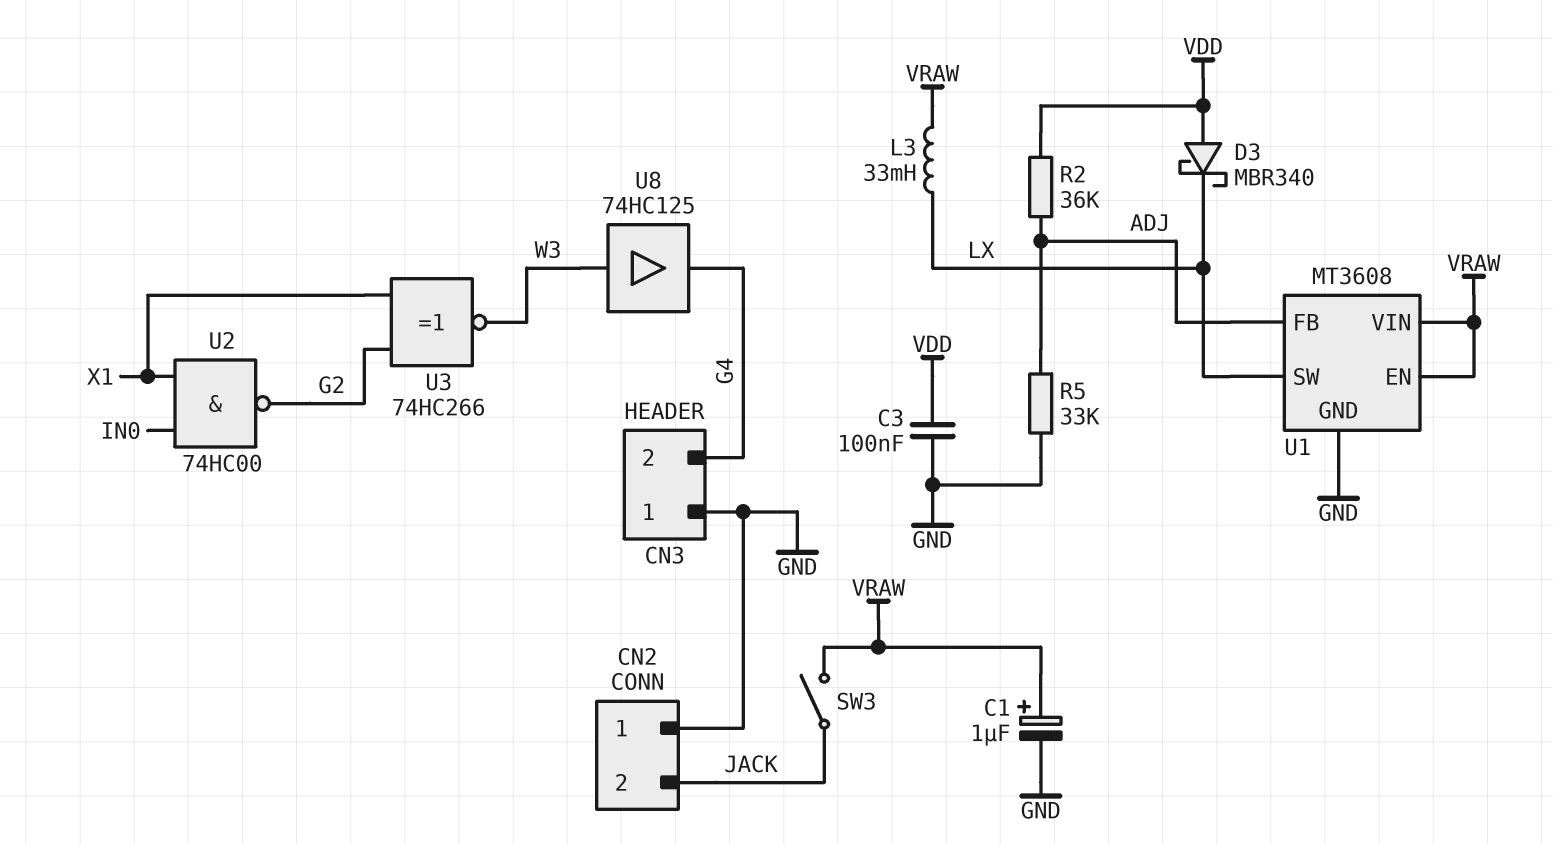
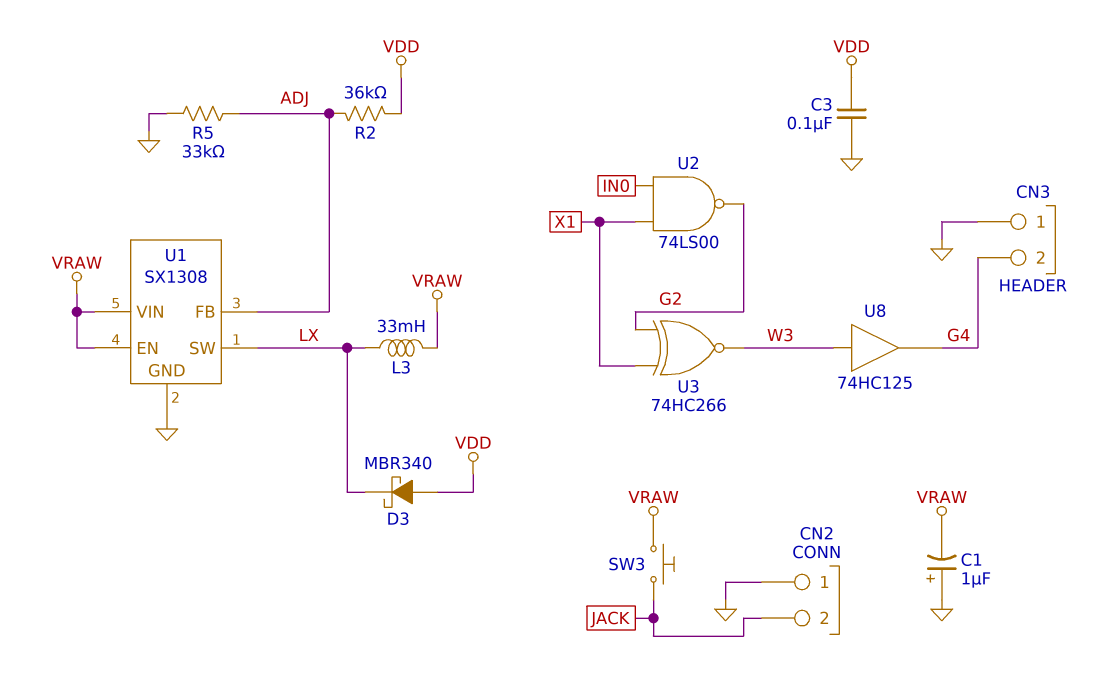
C1: 1uF (plus VRAW, minus GND) -> 1uF (plus GND, minus VRAW)
SW3: switch (JACK, VRAW) -> button (JACK, VRAW)
U1: MT3608 -> SX1308
U2: NAND 74HC00 (in IN0, in X1, out G2) -> NAND 74LS00 (in IN0, in X1, out G2)

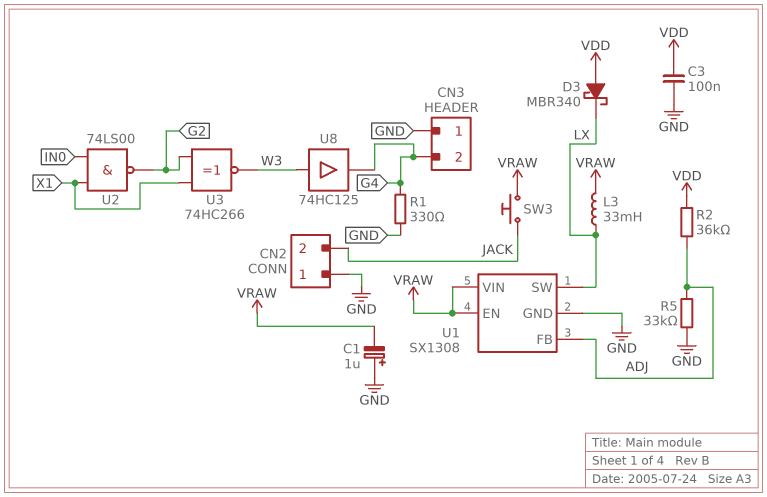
R1: none -> 330 (G4, GND)

